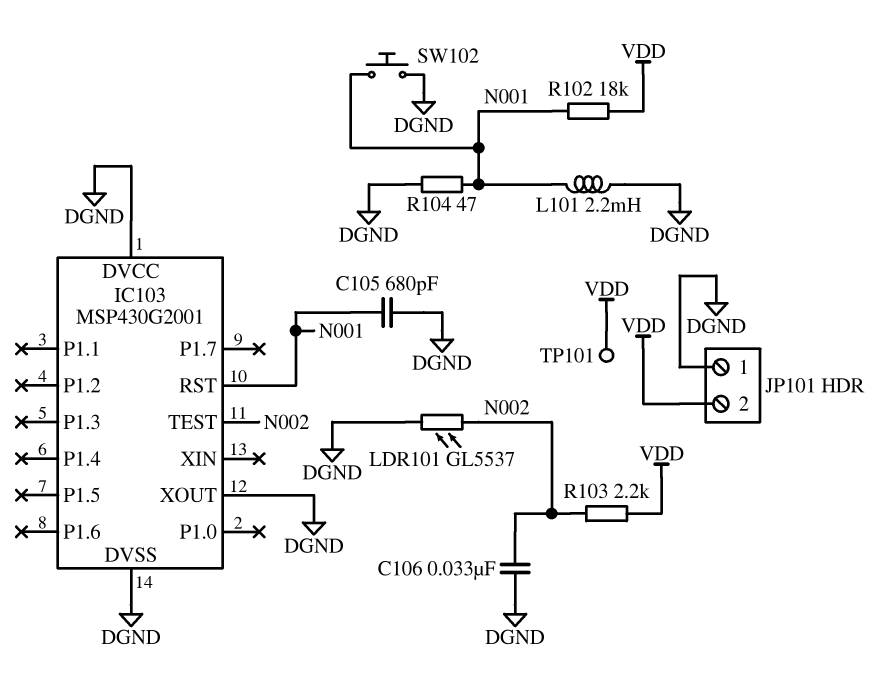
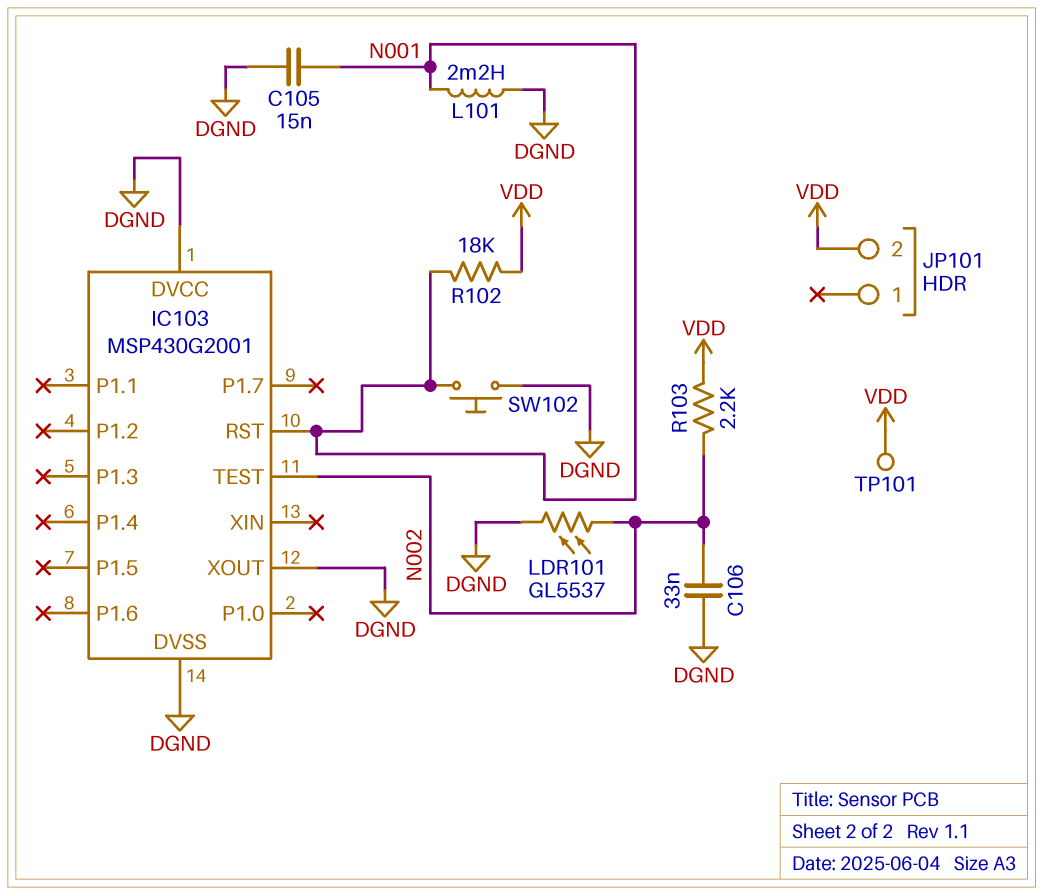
C105: 680pF (DGND, N001) -> 15nF (DGND, N001)
JP101 pin 1: DGND -> none
R104: 47 (DGND, N001) -> none

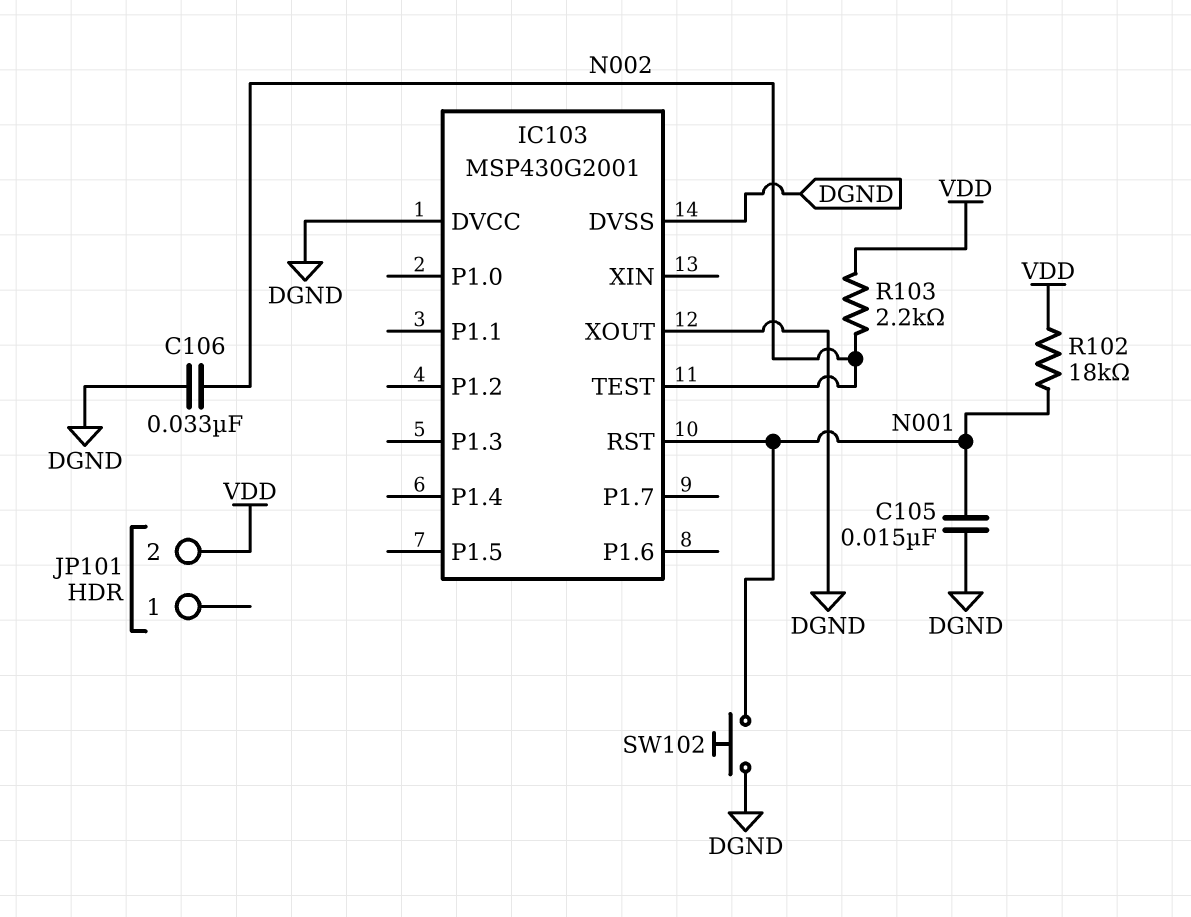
L101: 2.2mH (DGND, N001) -> none
LDR101: GL5537 (DGND, N002) -> none
TP101: test point (VDD) -> none

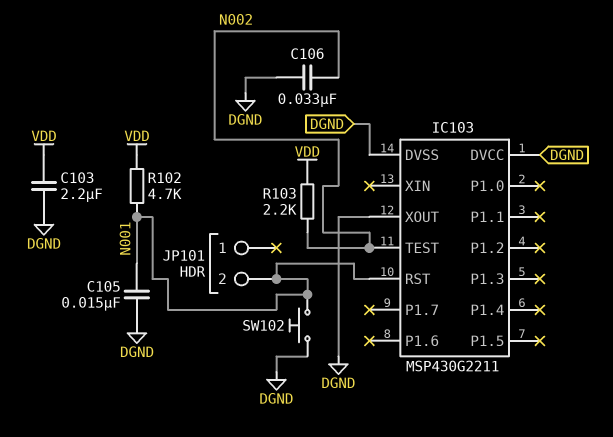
C103: none -> 2.2uF (DGND, VDD)
IC103: MSP430G2001 -> MSP430G2211
JP101 pin 2: VDD -> N001
R102: 18k (N001, VDD) -> 4.7k (N001, VDD)

